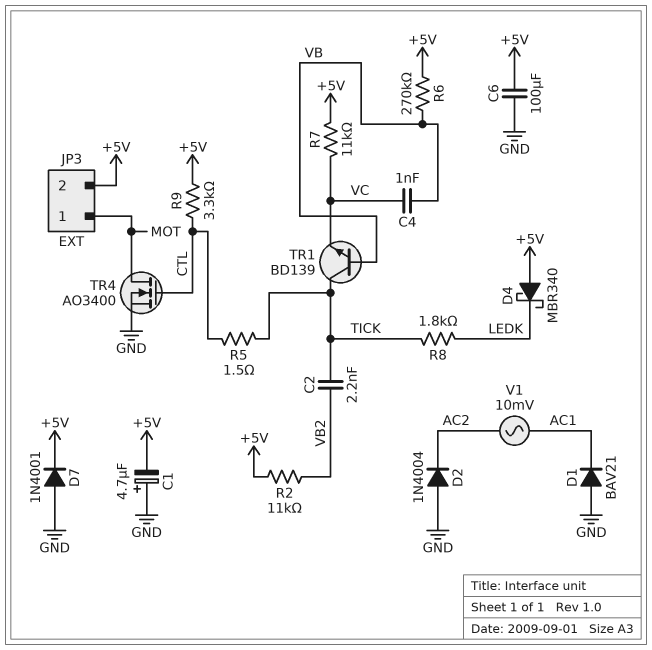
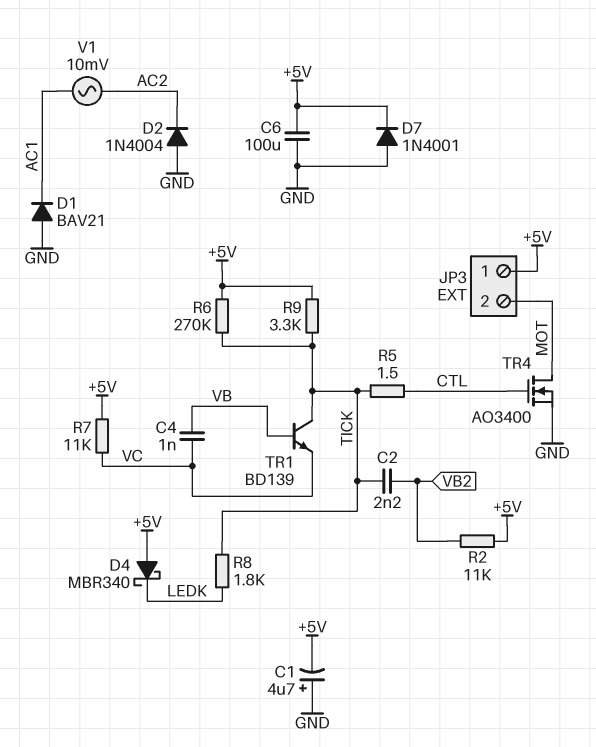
JP3 pin 1: MOT -> +5V
JP3 pin 2: +5V -> MOT
R6: 270k (+5V, VB) -> 270k (+5V, TICK)
R9: 3.3k (+5V, CTL) -> 3.3k (+5V, TICK)

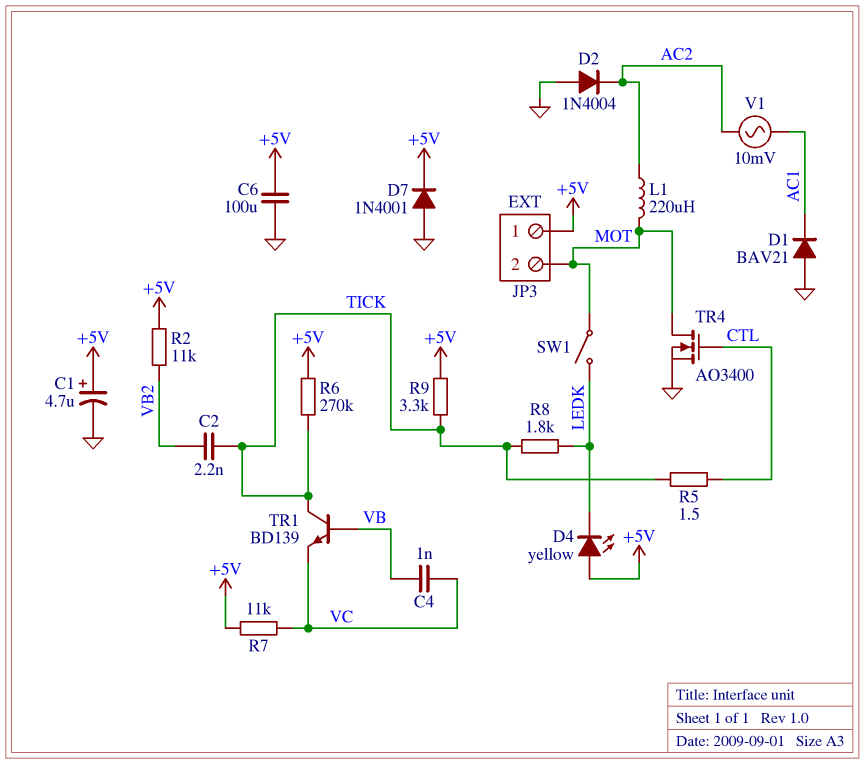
C1: 4.7uF (plus GND, minus +5V) -> 4.7uF (plus +5V, minus GND)
D4: schottky MBR340 (A +5V, K LEDK) -> LED yellow (A +5V, K LEDK)
L1: none -> 220uH (AC2, MOT)
SW1: none -> switch (LEDK, MOT)

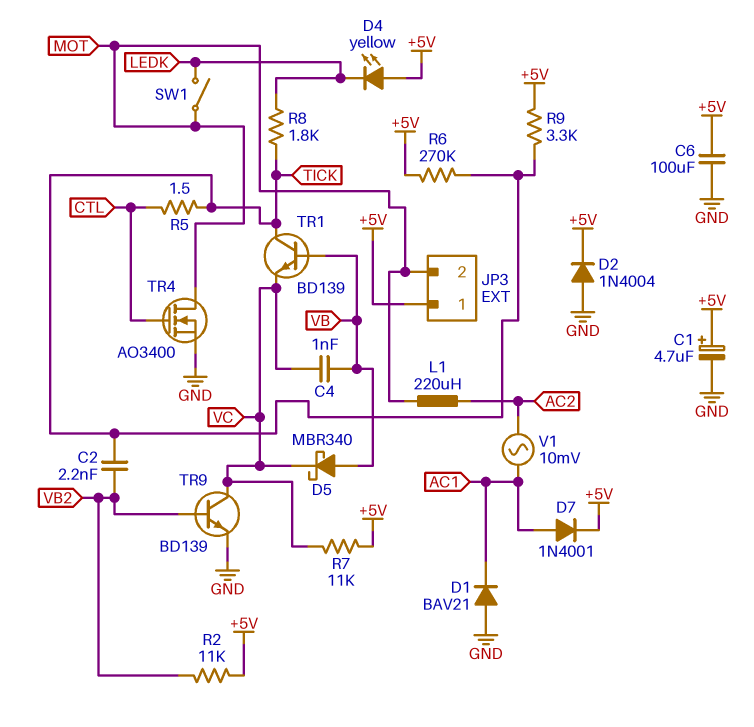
D2: diode 1N4004 (A GND, K AC2) -> diode 1N4004 (A GND, K +5V)
D5: none -> schottky MBR340 (A VB, K VC)
D7: diode 1N4001 (A GND, K +5V) -> diode 1N4001 (A AC1, K +5V)
TR9: none -> NPN BD139 (B VB2, C VC, E GND)

